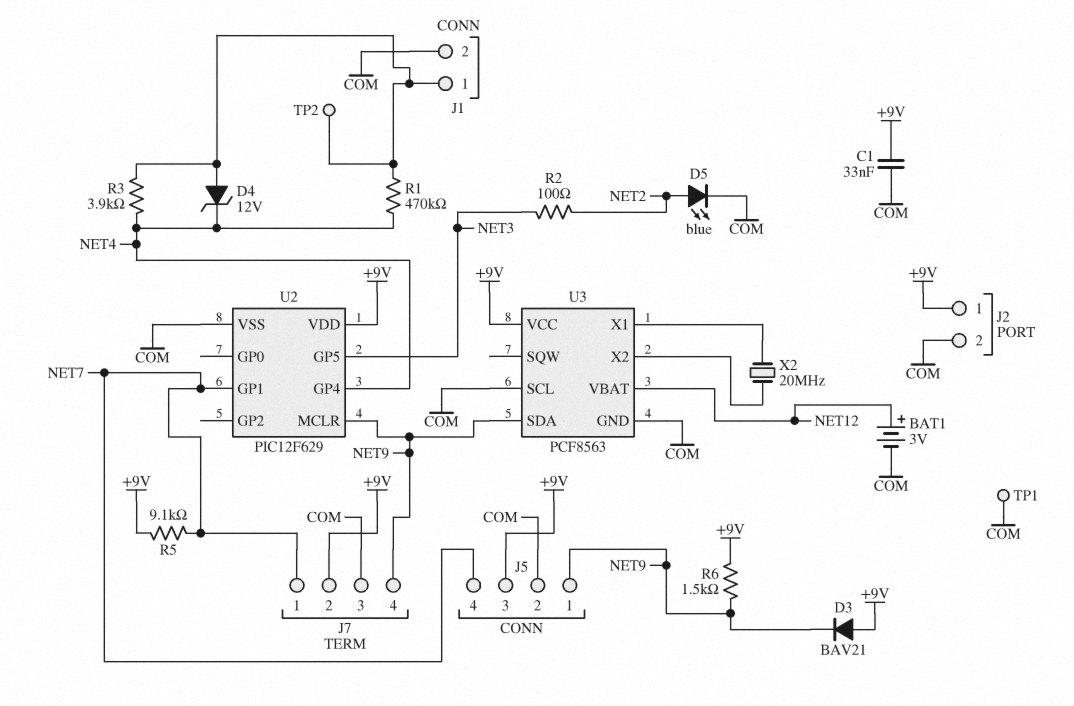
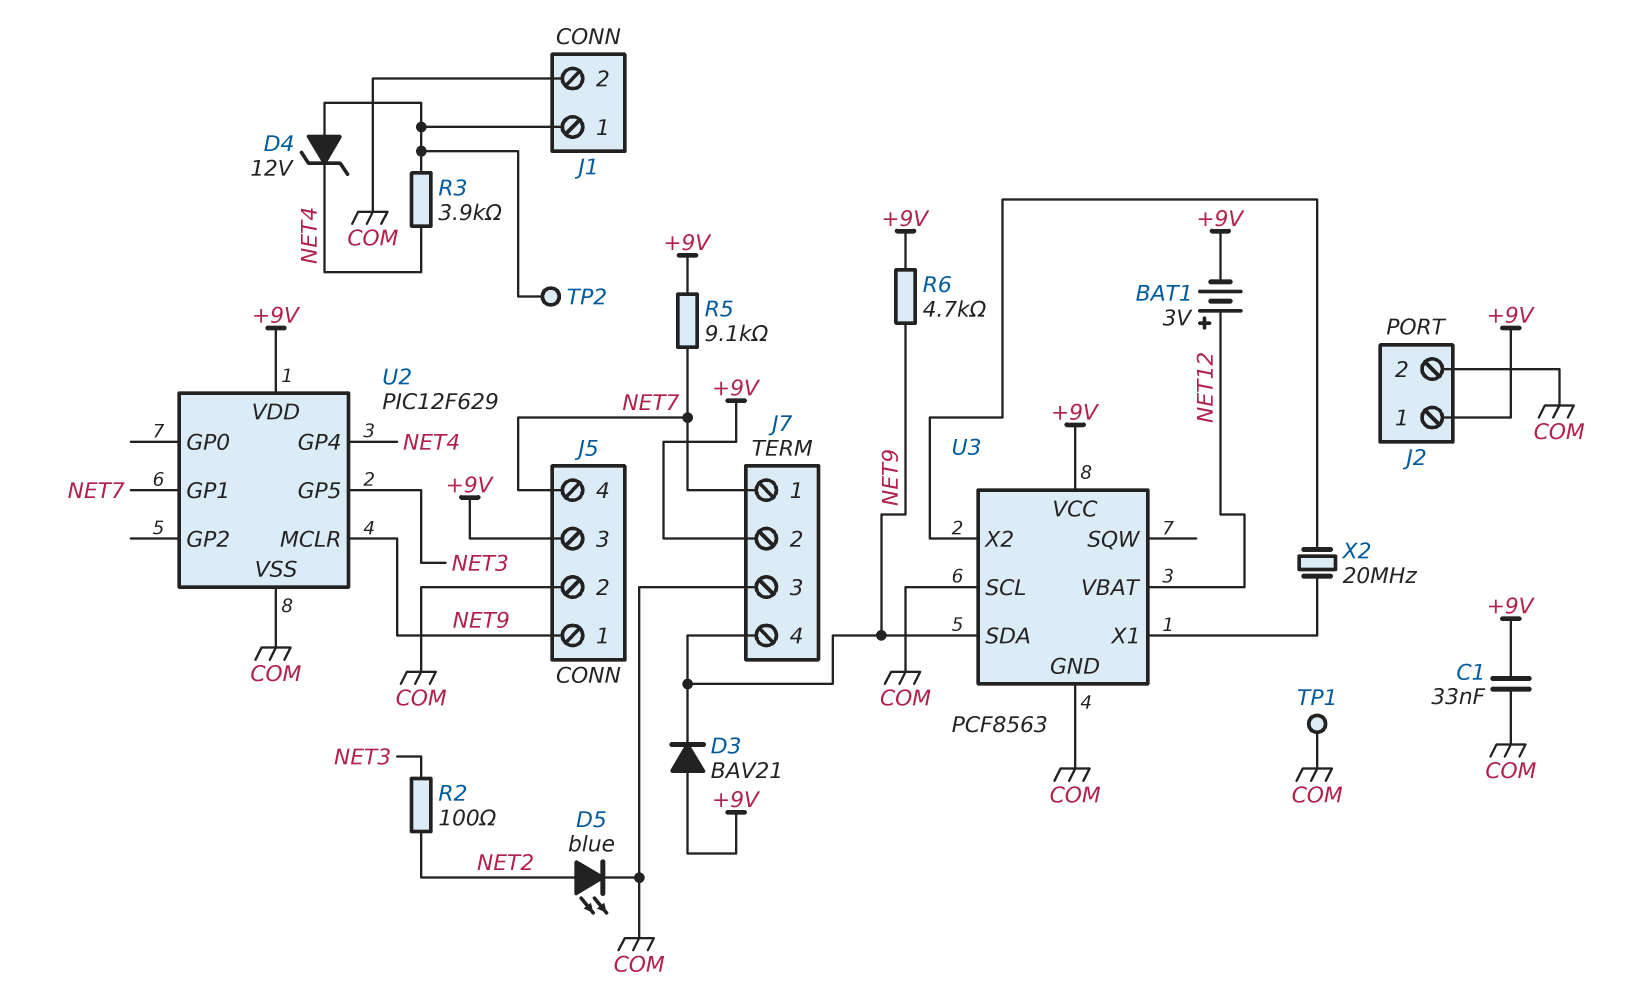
BAT1: 3V (plus NET12, minus COM) -> 3V (plus NET12, minus +9V)
R1: 470k (J1/1, NET4) -> none
R6: 1.5k (+9V, NET9) -> 4.7k (+9V, NET9)

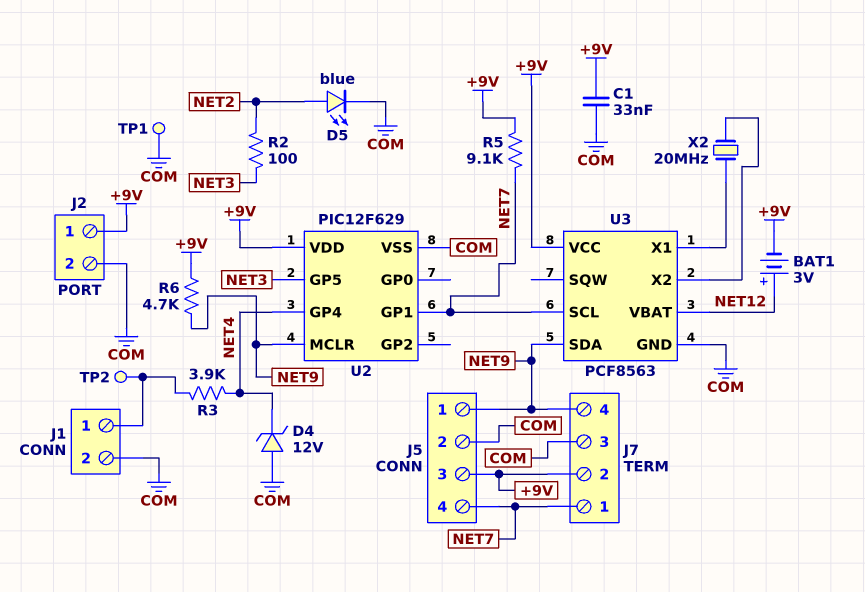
D3: diode BAV21 (A +9V, K NET9) -> none
D4: zener 12V (A J1/1, K NET4) -> zener 12V (A COM, K NET4)
U3 pin SCL: COM -> NET7

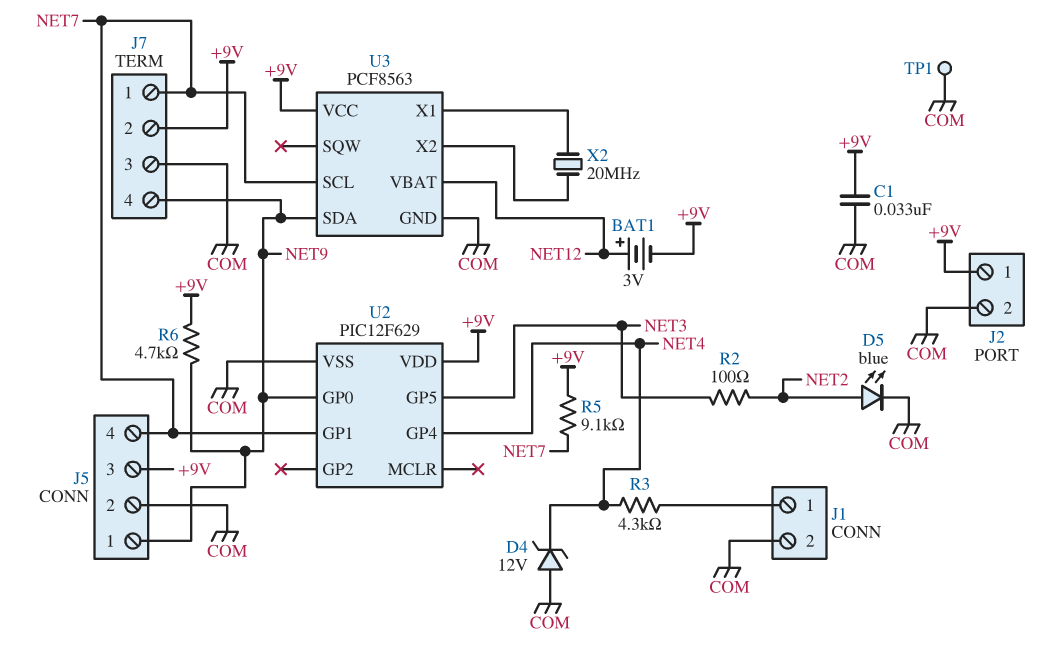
R3: 3.9k (J1/1, NET4) -> 4.3k (J1/1, NET4)
TP2: test point (J1/1) -> none
U2 pin GP0: none -> NET9
U2 pin MCLR: NET9 -> none

